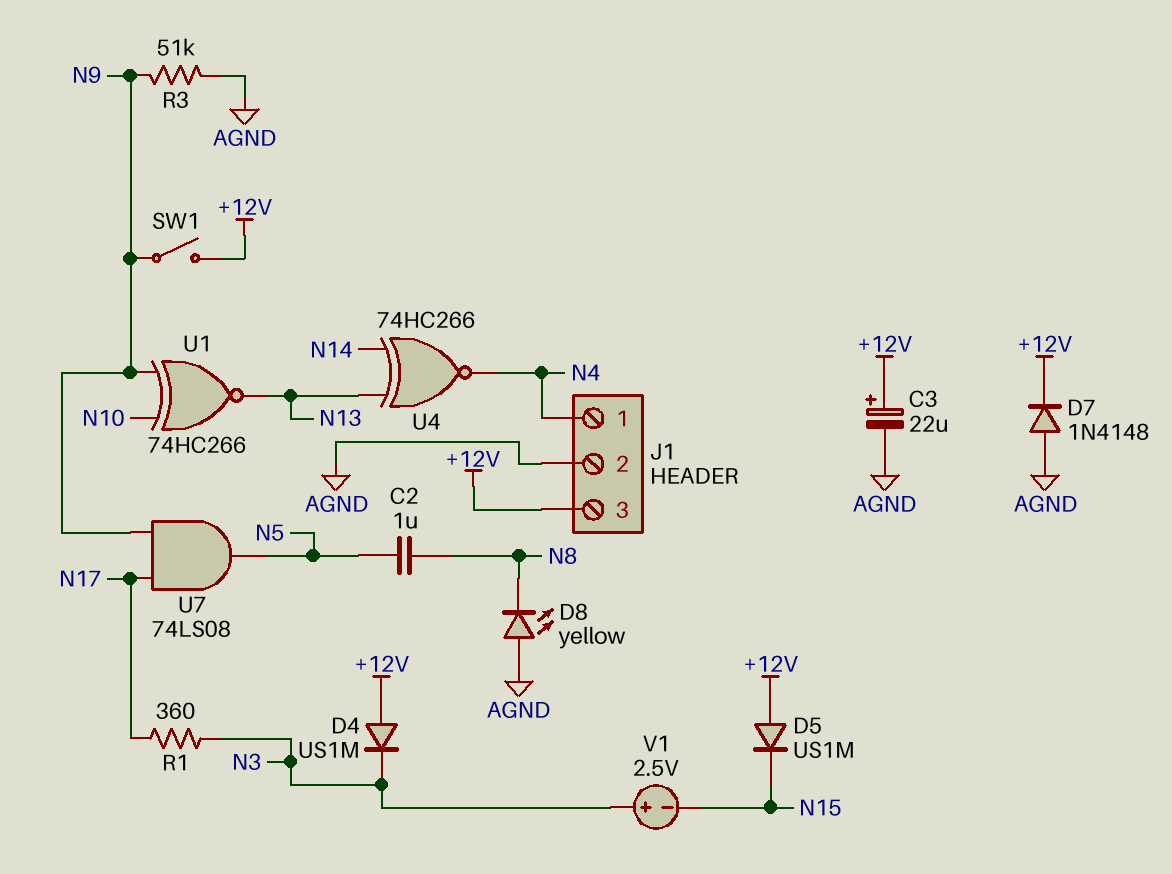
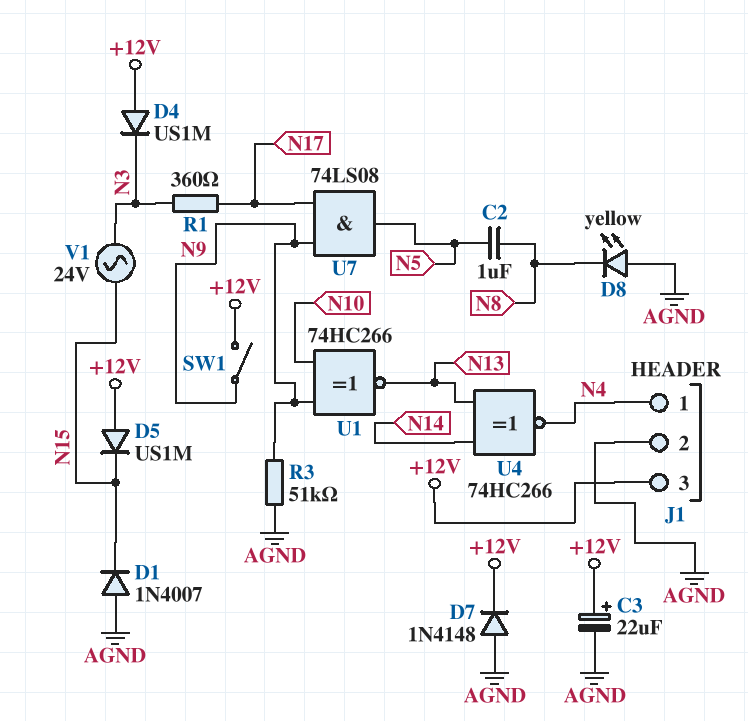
D1: none -> diode 1N4007 (A AGND, K N15)
V1: 2.5V (plus N3, minus N15) -> AC 24V (N3, N15)

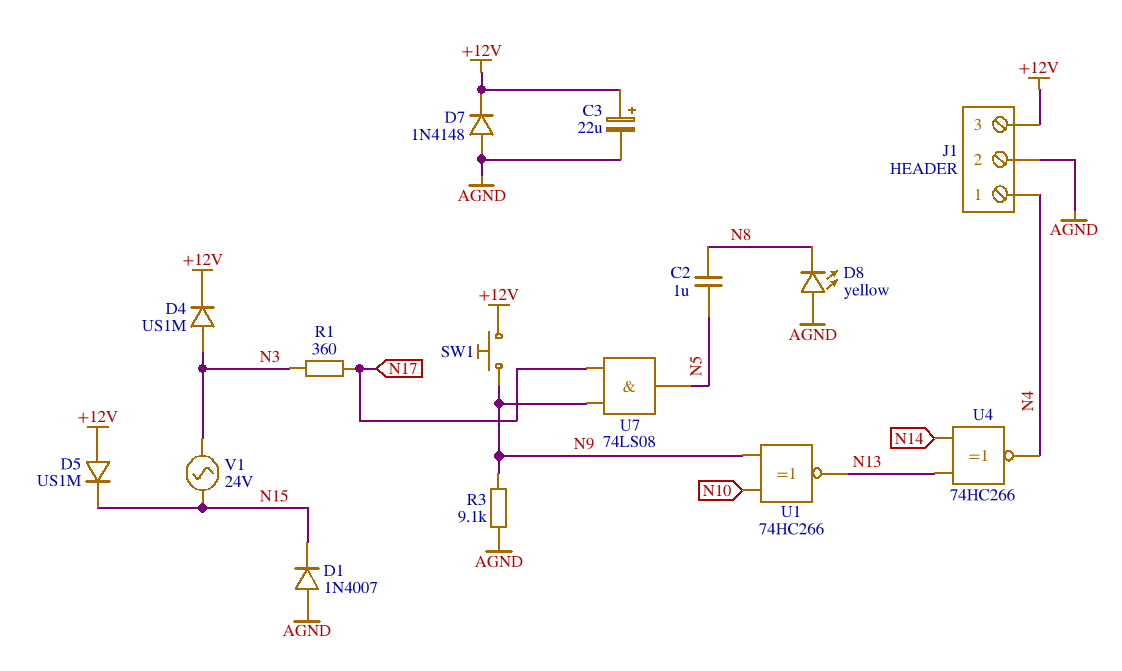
D4: diode US1M (A +12V, K N3) -> diode US1M (A N3, K +12V)
R3: 51k (AGND, N9) -> 9.1k (AGND, N9)
SW1: switch (+12V, N9) -> button (+12V, N9)

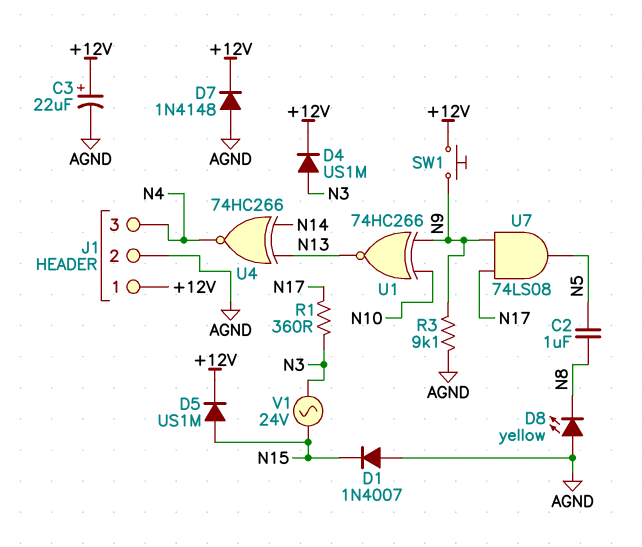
D5: diode US1M (A +12V, K N15) -> diode US1M (A N15, K +12V)
J1 pin 1: N4 -> +12V
J1 pin 3: +12V -> N4

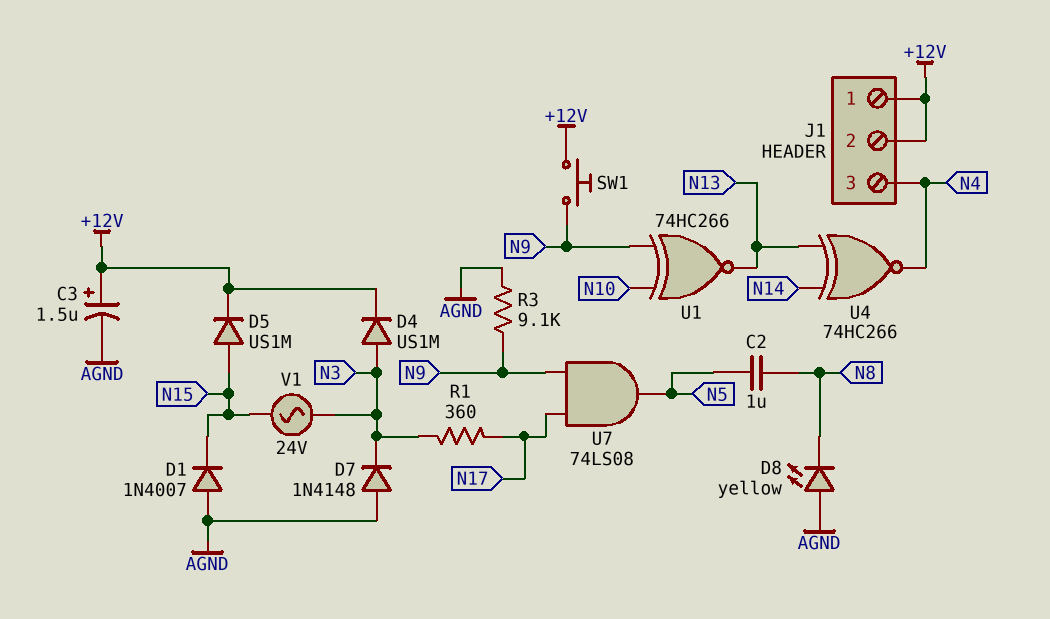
C3: 22uF (plus +12V, minus AGND) -> 1.5uF (plus +12V, minus AGND)
D7: diode 1N4148 (A AGND, K +12V) -> diode 1N4148 (A AGND, K N3)
J1 pin 2: AGND -> +12V

